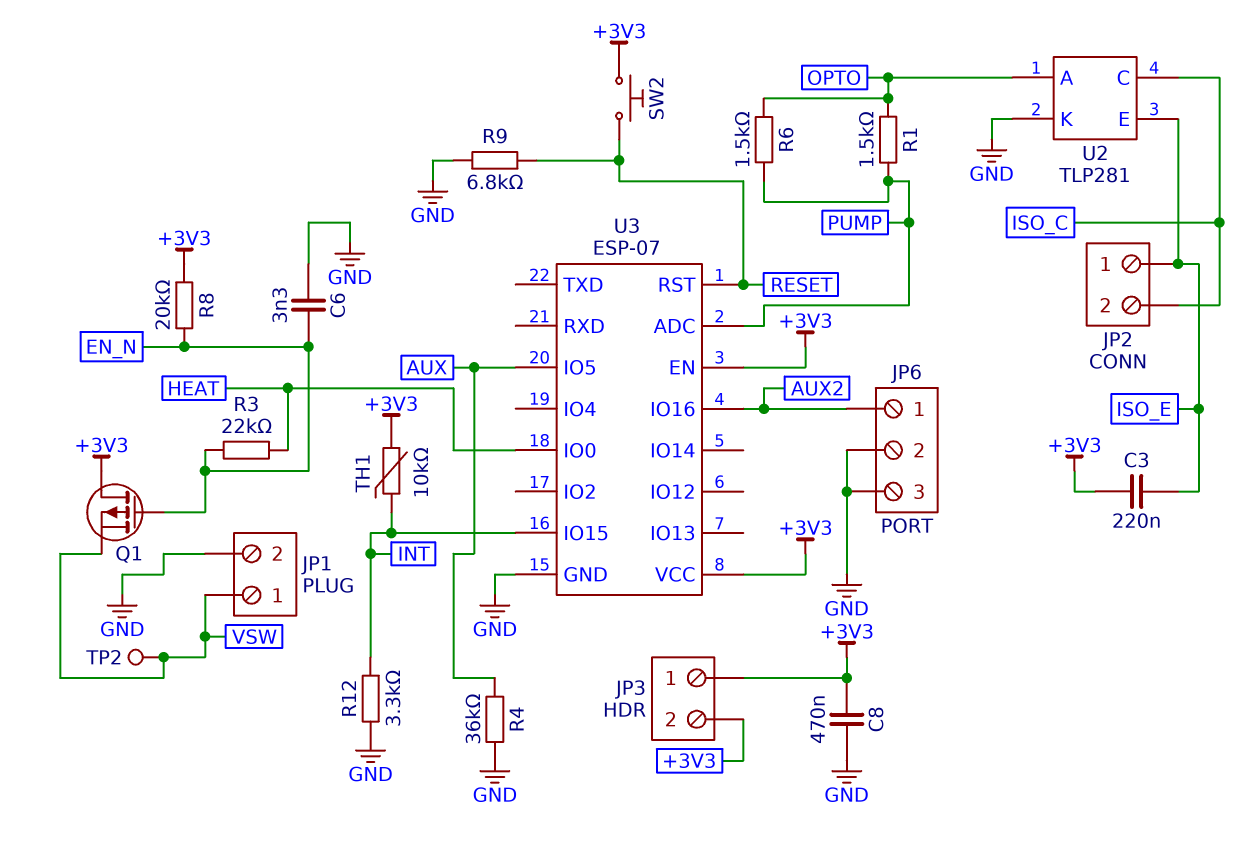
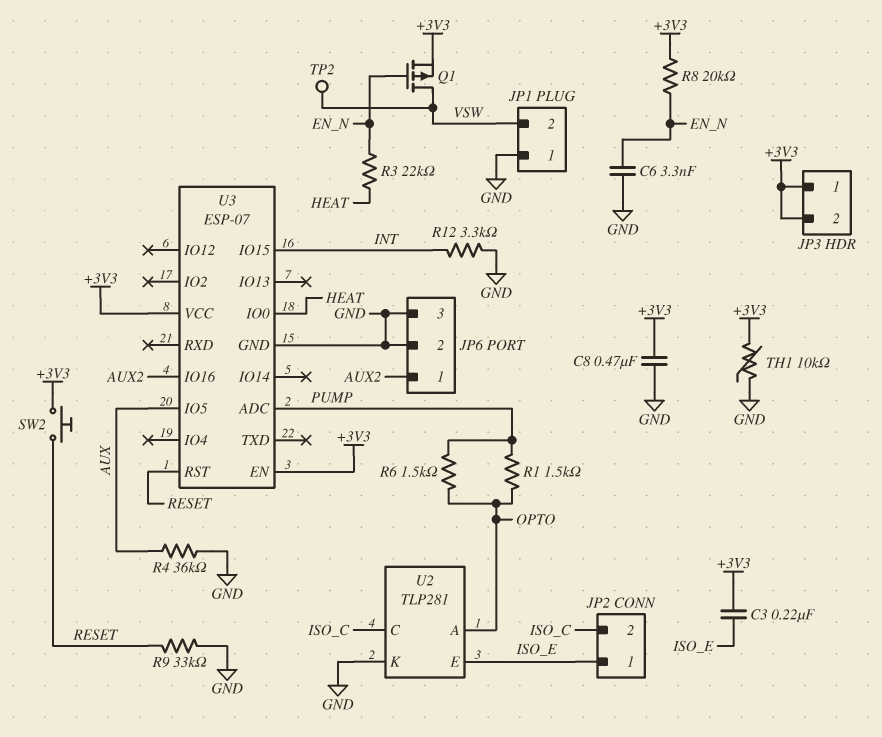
JP1 pin 1: VSW -> GND
JP1 pin 2: GND -> VSW
Q1: PMOS (G EN_N, D +3V3, S VSW) -> PMOS (G EN_N, D VSW, S +3V3)
R9: 6.8k (GND, RESET) -> 33k (GND, RESET)
TH1: 10k (+3V3, INT) -> 10k (+3V3, GND)

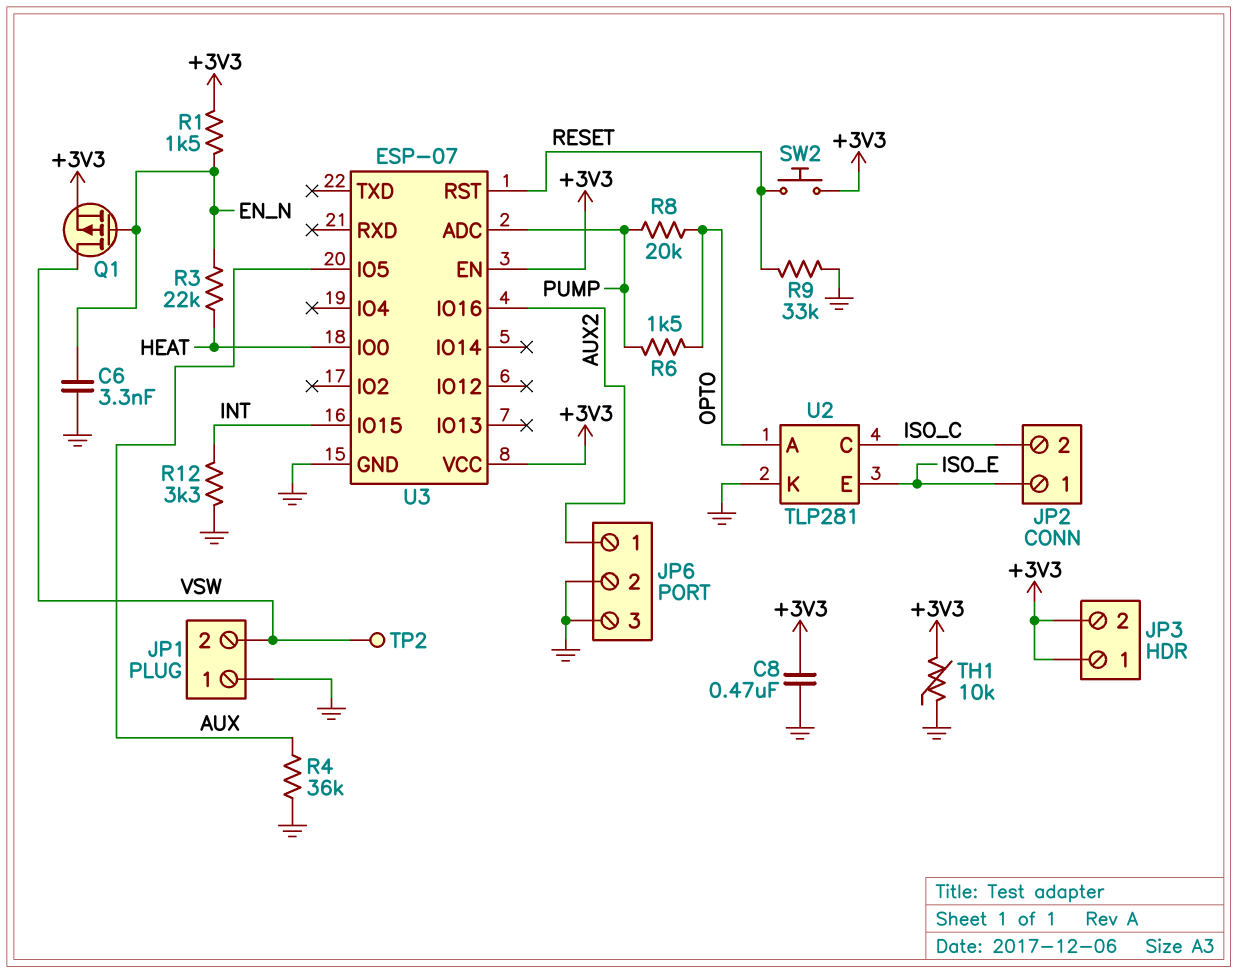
C3: 220nF (+3V3, ISO_E) -> none
R1: 1.5k (OPTO, PUMP) -> 1.5k (+3V3, EN_N)
R8: 20k (+3V3, EN_N) -> 20k (OPTO, PUMP)

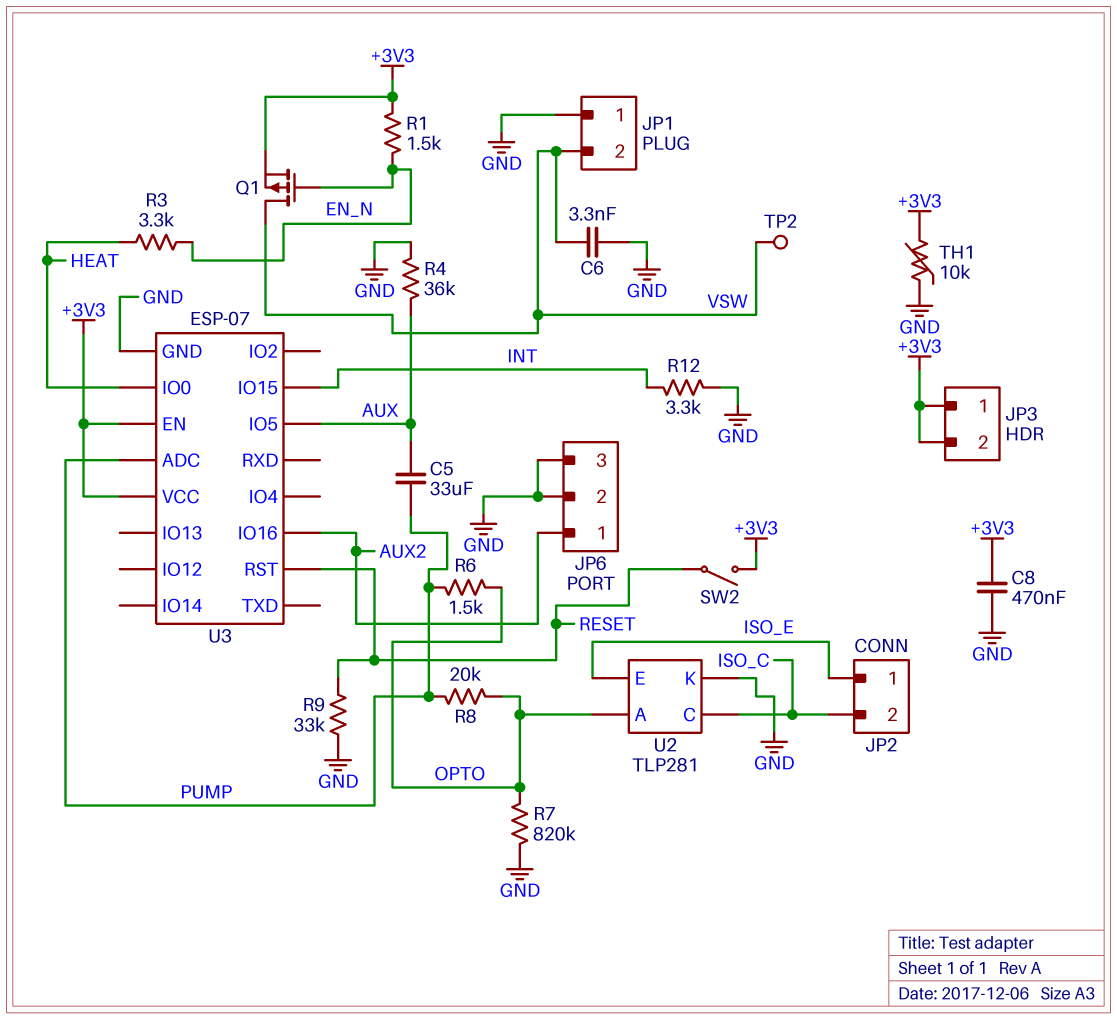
C5: none -> 33uF (AUX, PUMP)
C6: 3.3nF (EN_N, GND) -> 3.3nF (GND, VSW)
R3: 22k (EN_N, HEAT) -> 3.3k (EN_N, HEAT)
R7: none -> 820k (GND, OPTO)
SW2: button (+3V3, RESET) -> switch (+3V3, RESET)

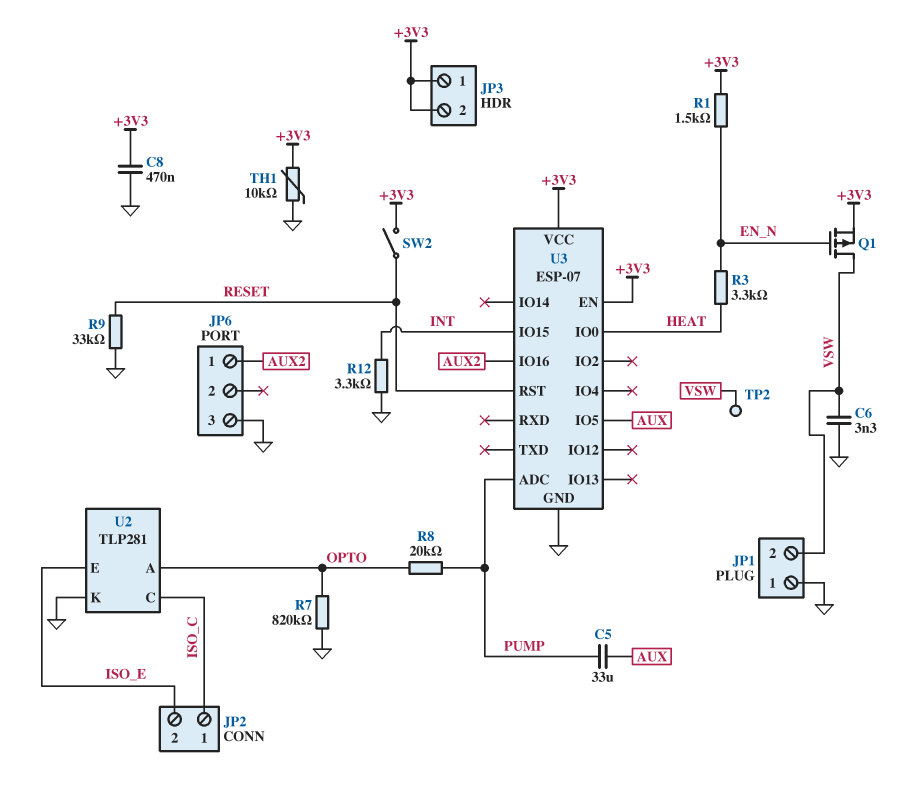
JP2 pin 1: ISO_E -> ISO_C
JP2 pin 2: ISO_C -> ISO_E
JP6 pin 2: GND -> none
R4: 36k (AUX, GND) -> none
R6: 1.5k (OPTO, PUMP) -> none

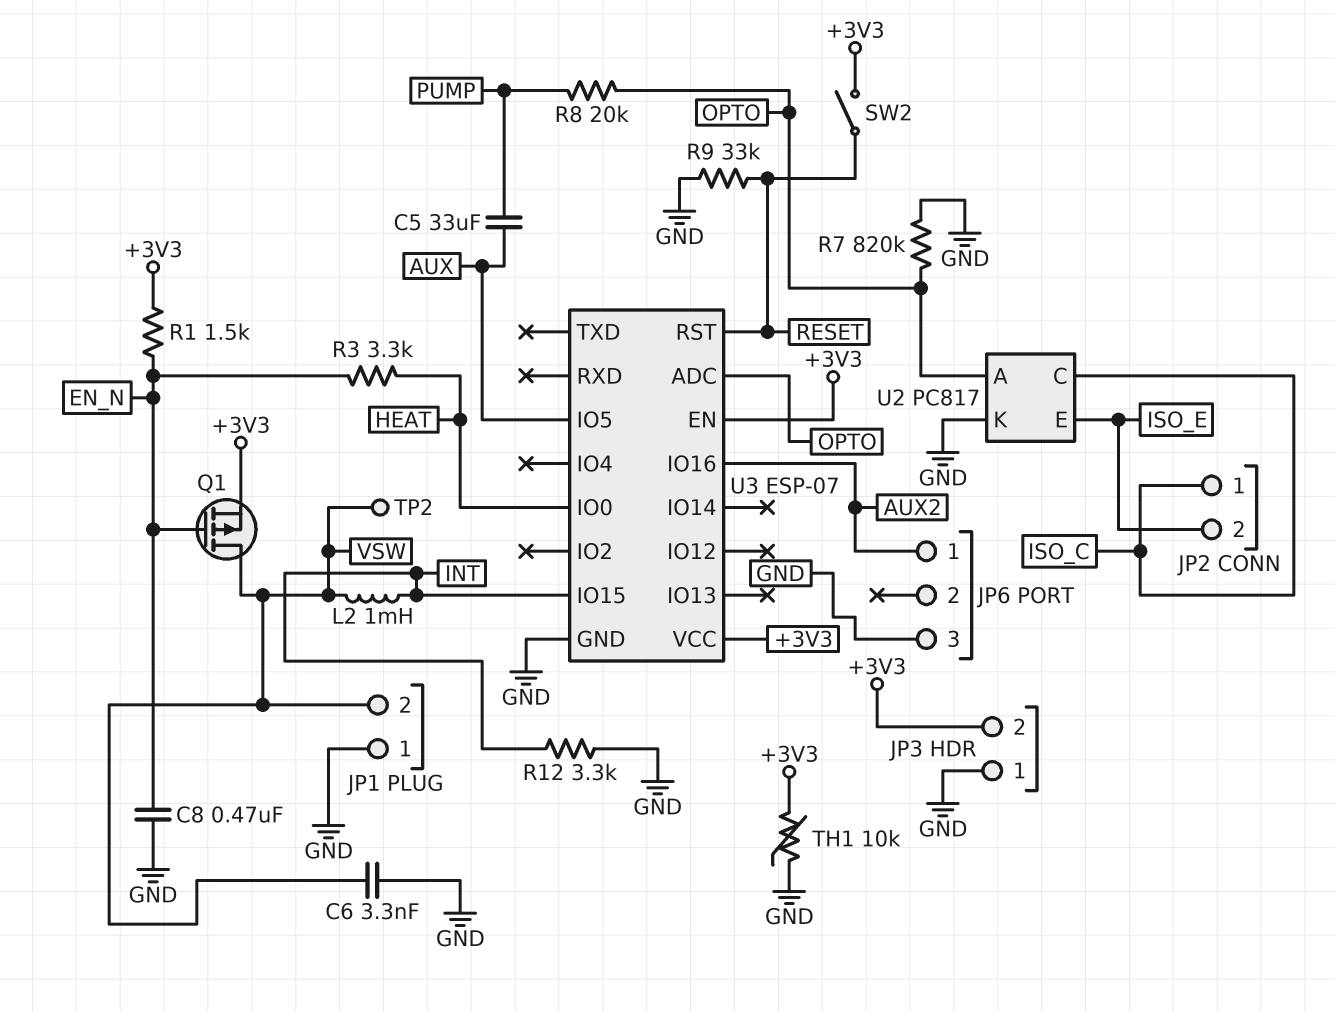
C8: 470nF (+3V3, GND) -> 470nF (EN_N, GND)
JP3 pin 1: +3V3 -> GND
L2: none -> 1mH (INT, VSW)
U2: TLP281 -> PC817
U3 pin ADC: PUMP -> OPTO

